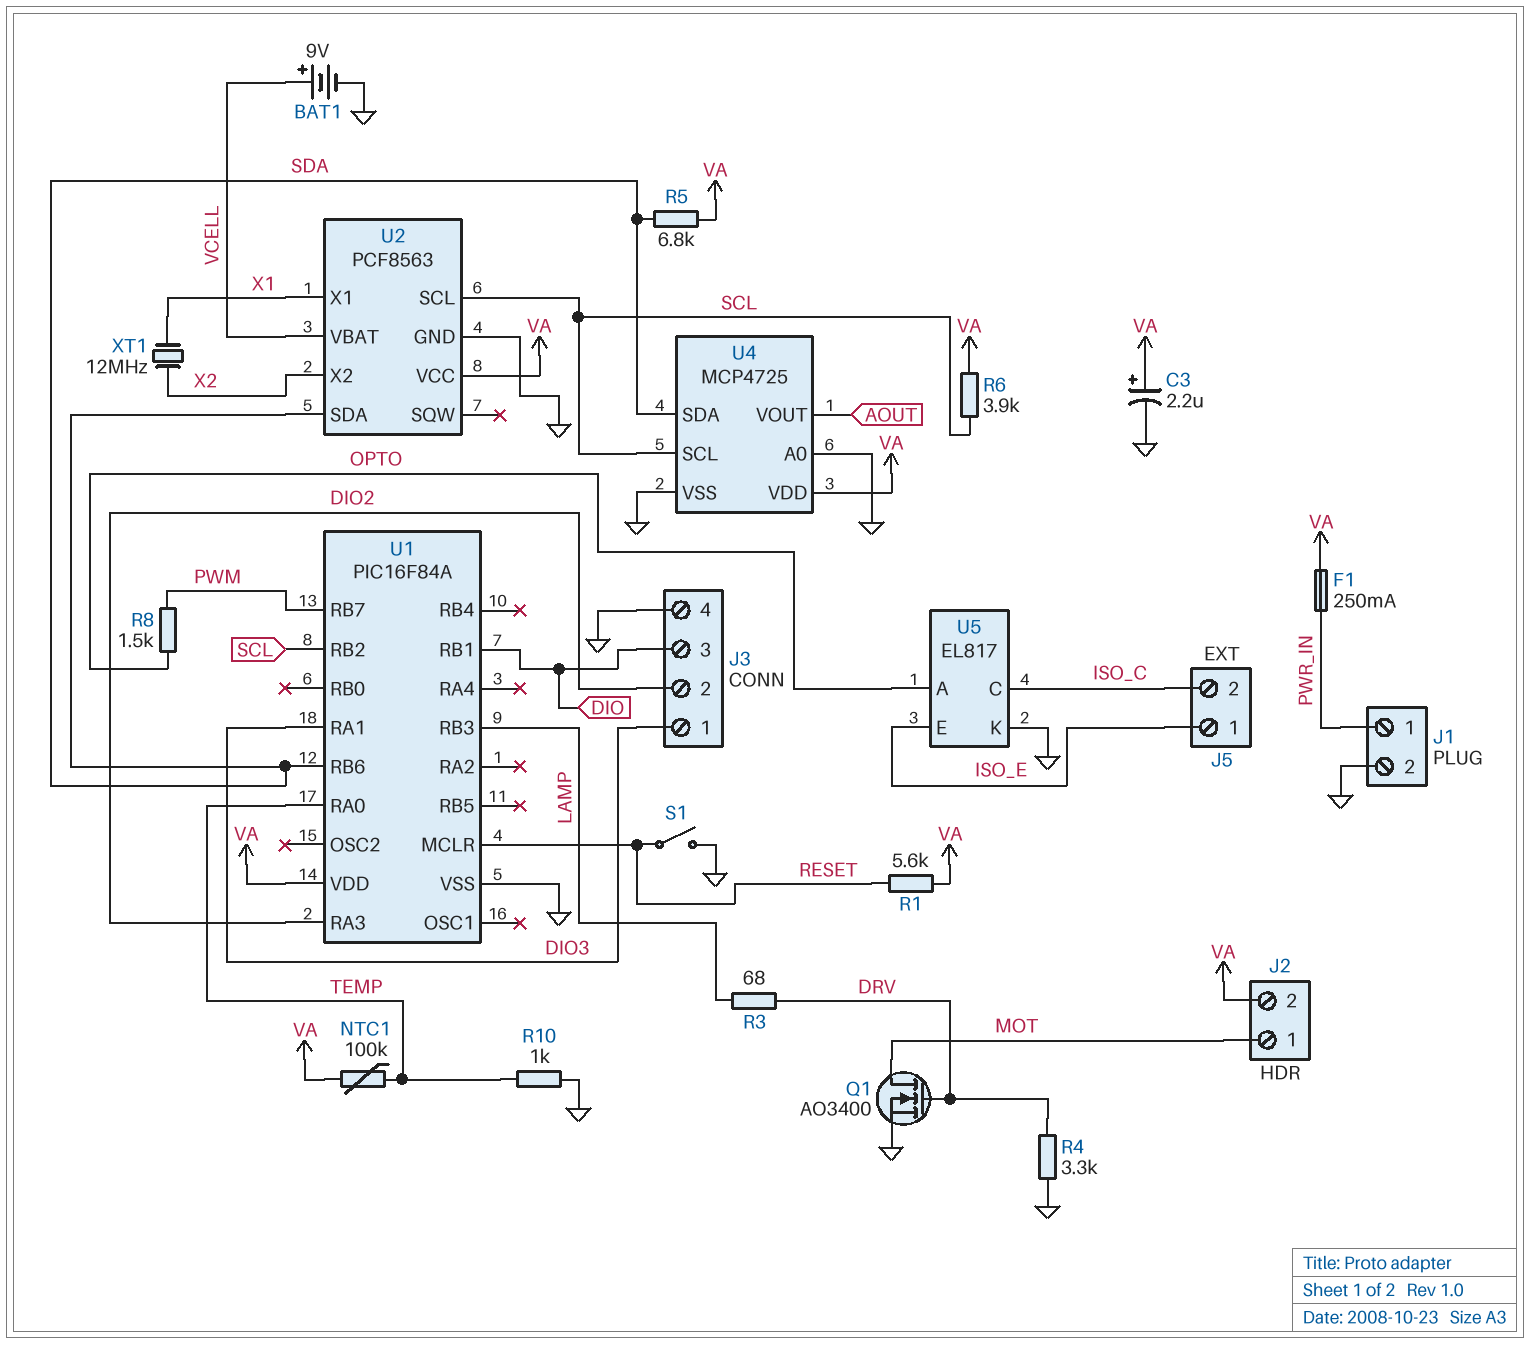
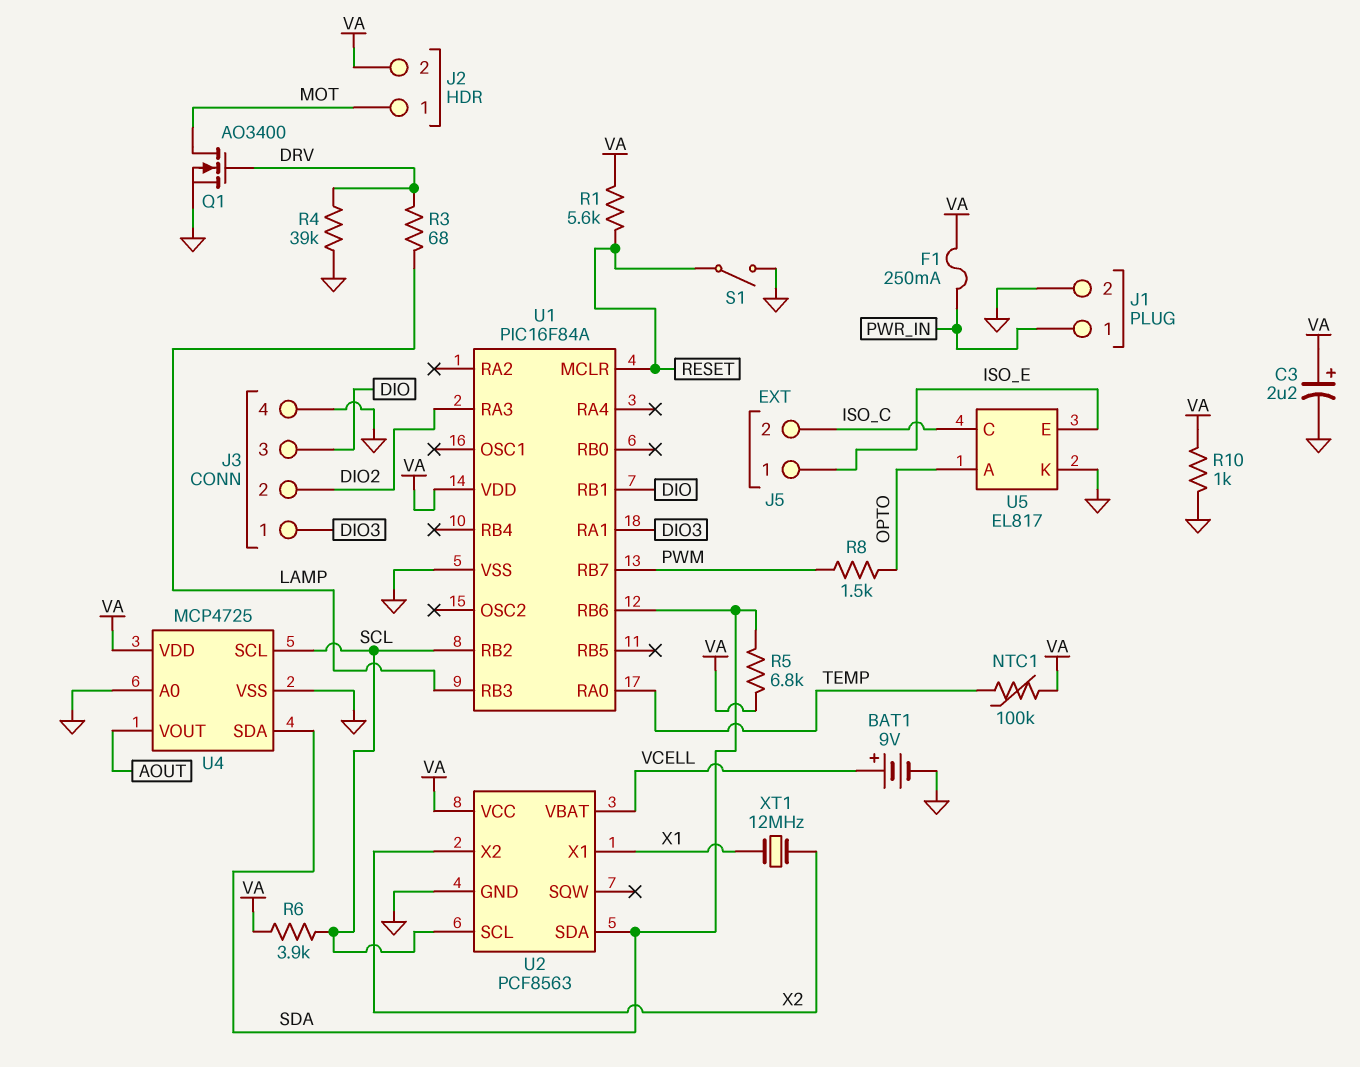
R4: 3.3k (DRV, GND) -> 39k (DRV, GND)
R10: 1k (GND, TEMP) -> 1k (GND, VA)

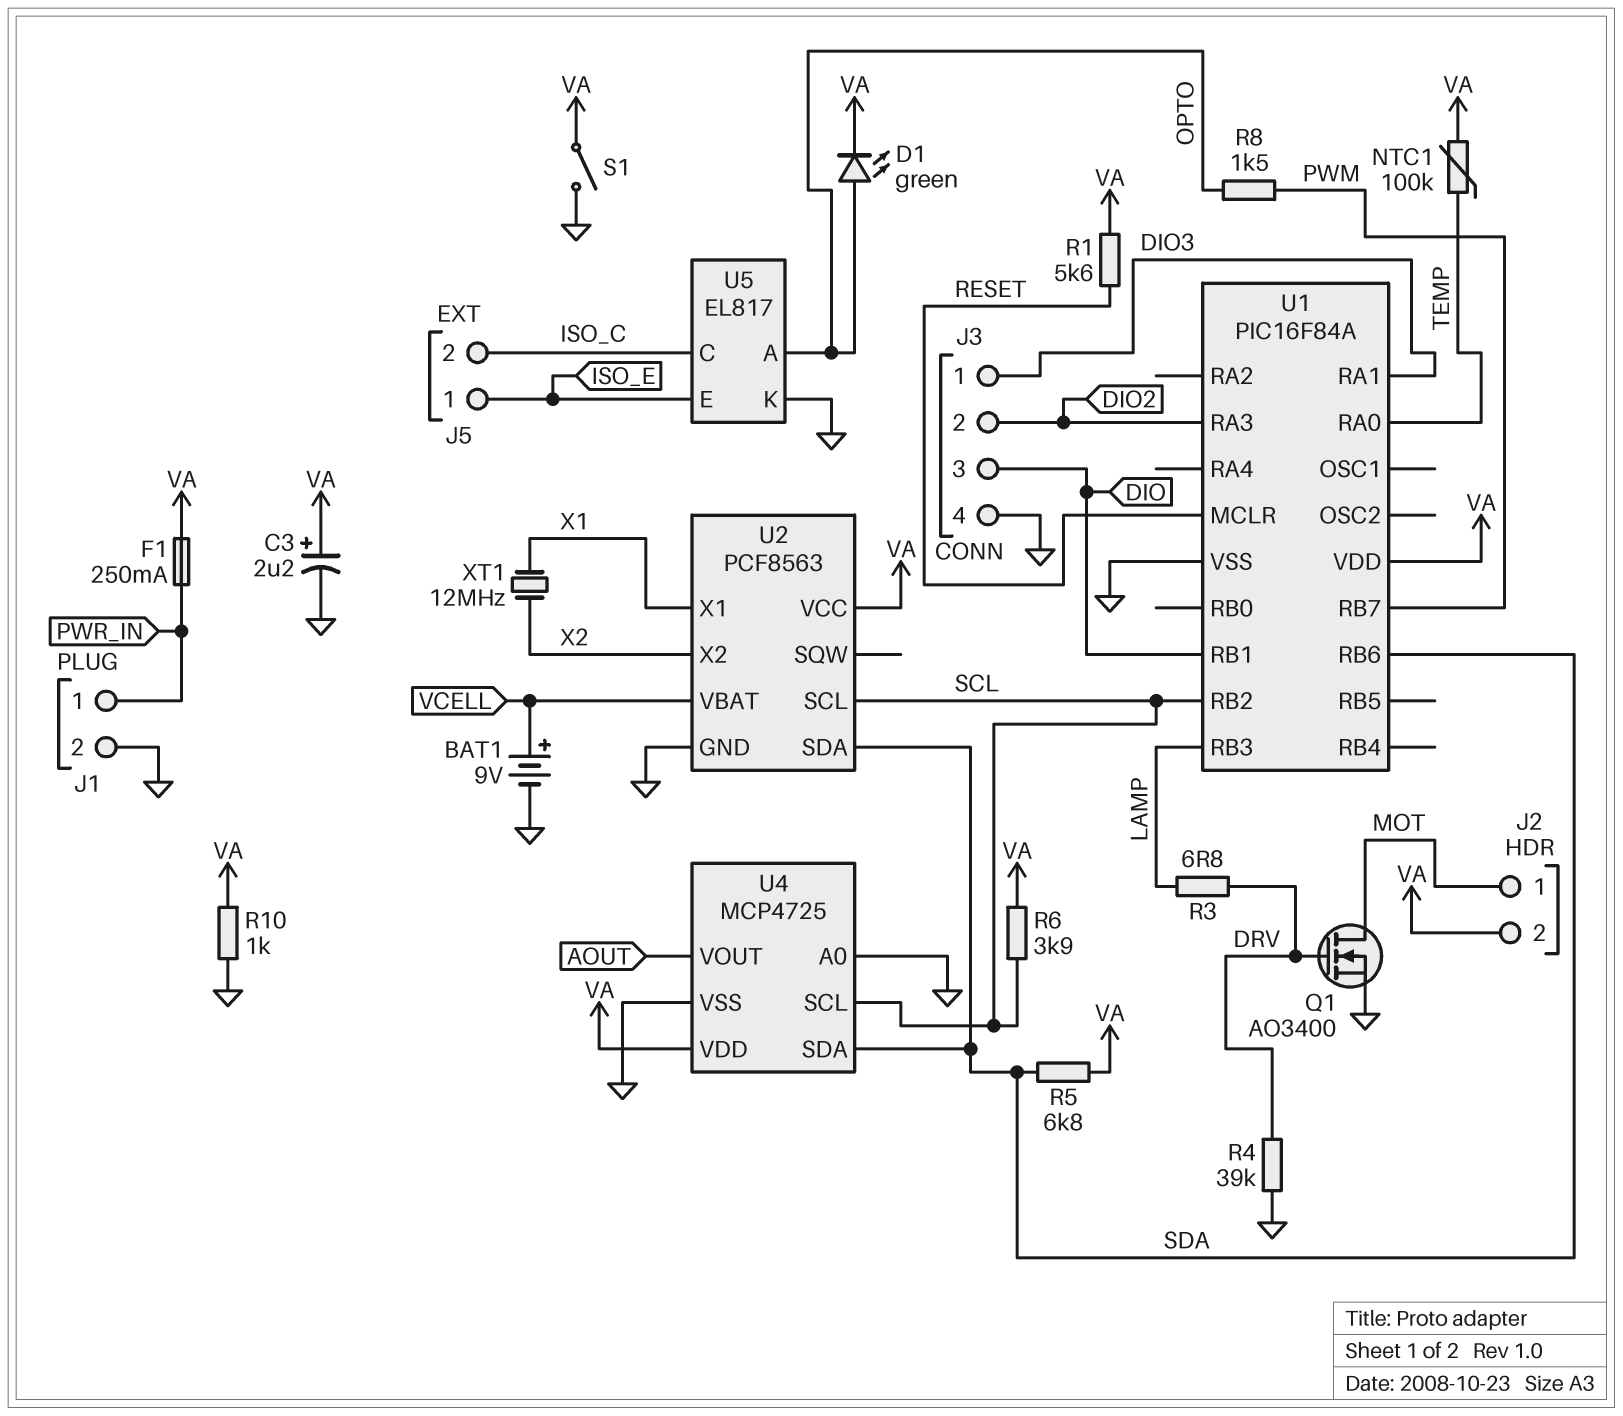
D1: none -> LED green (A OPTO, K VA)
R3: 68 (DRV, LAMP) -> 6.8 (DRV, LAMP)
S1: switch (GND, RESET) -> switch (GND, VA)

